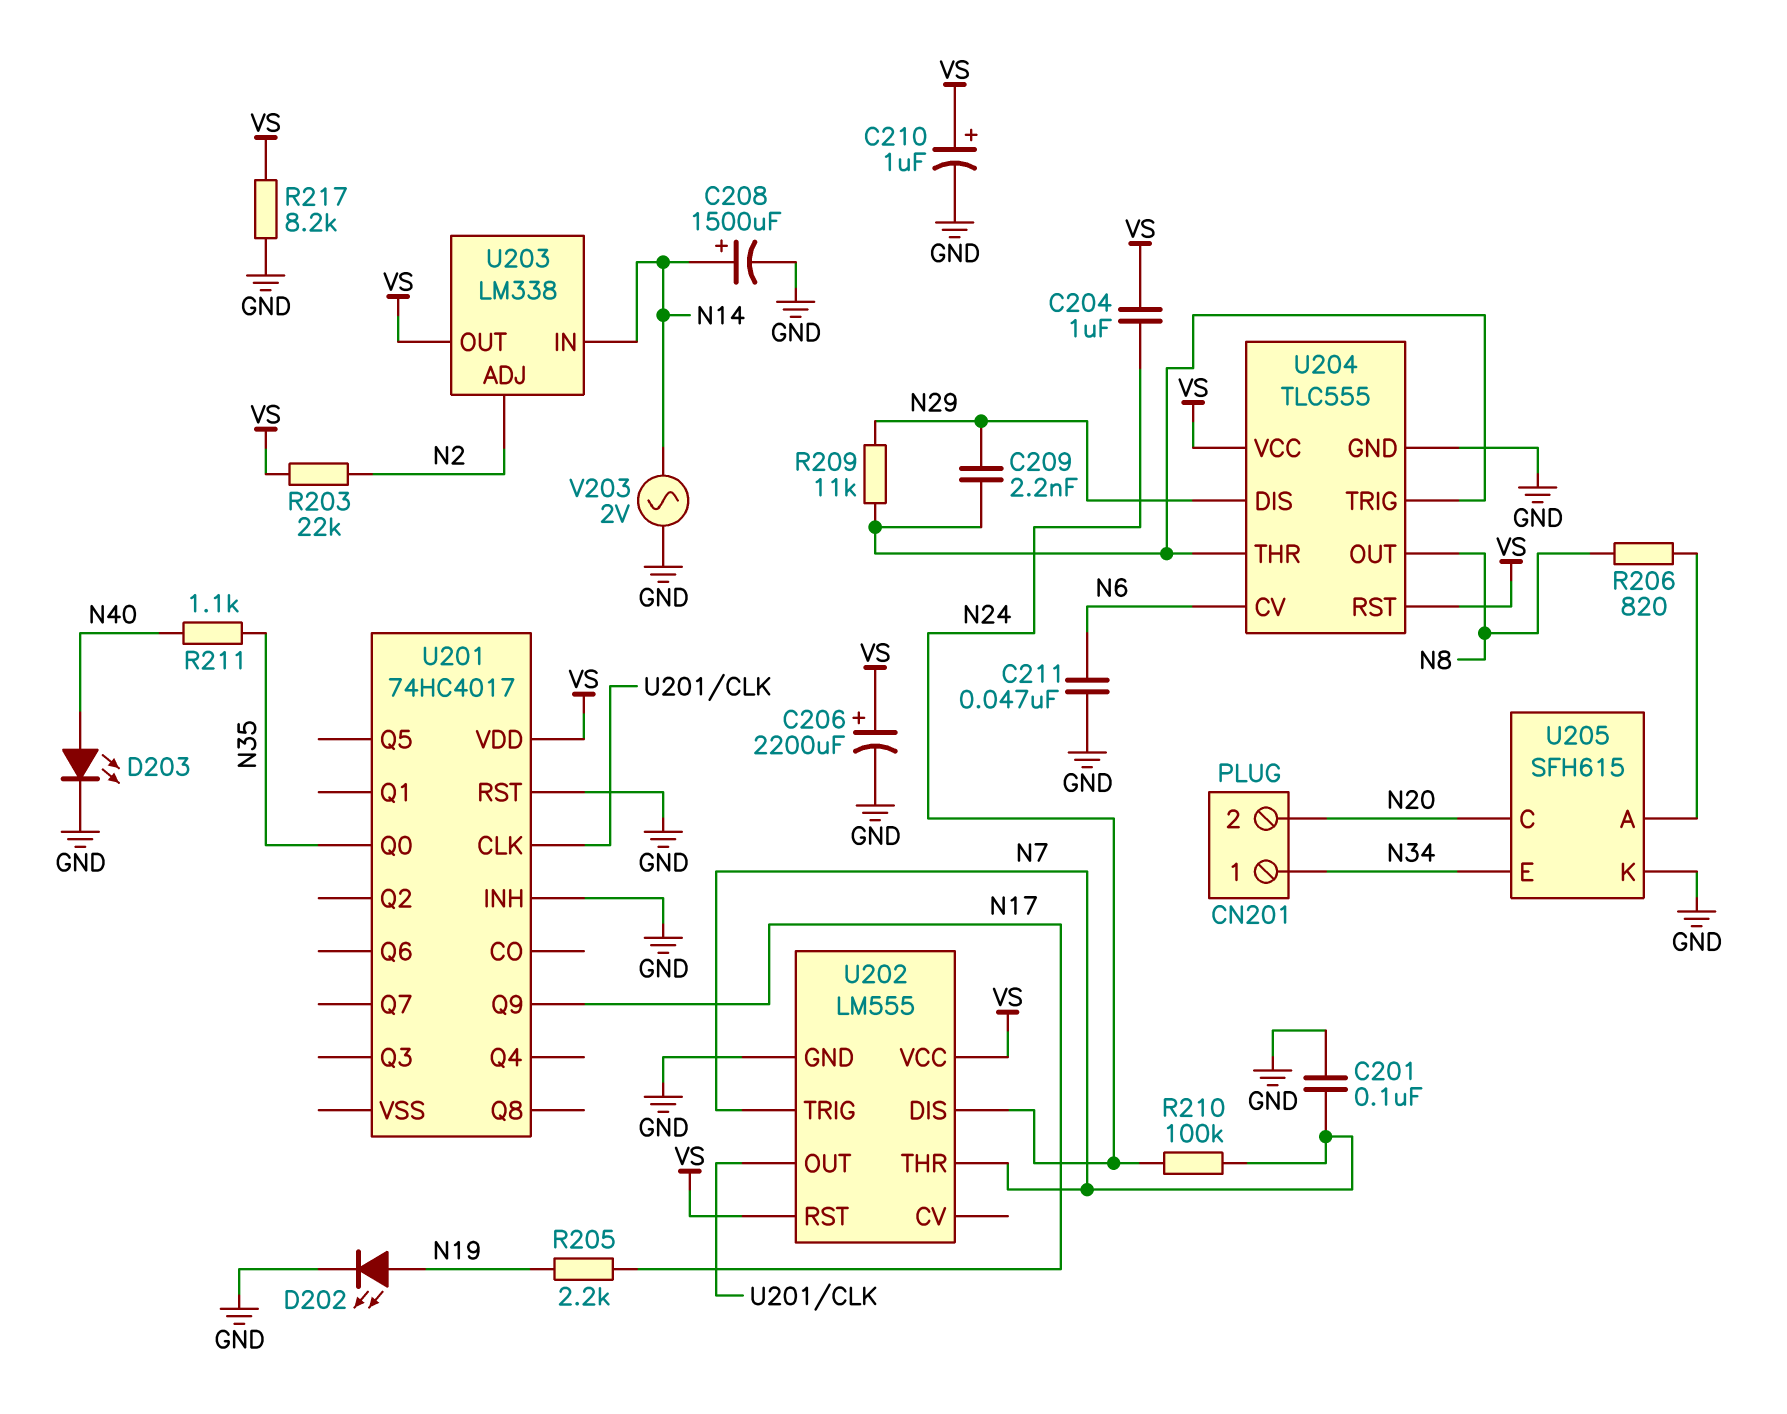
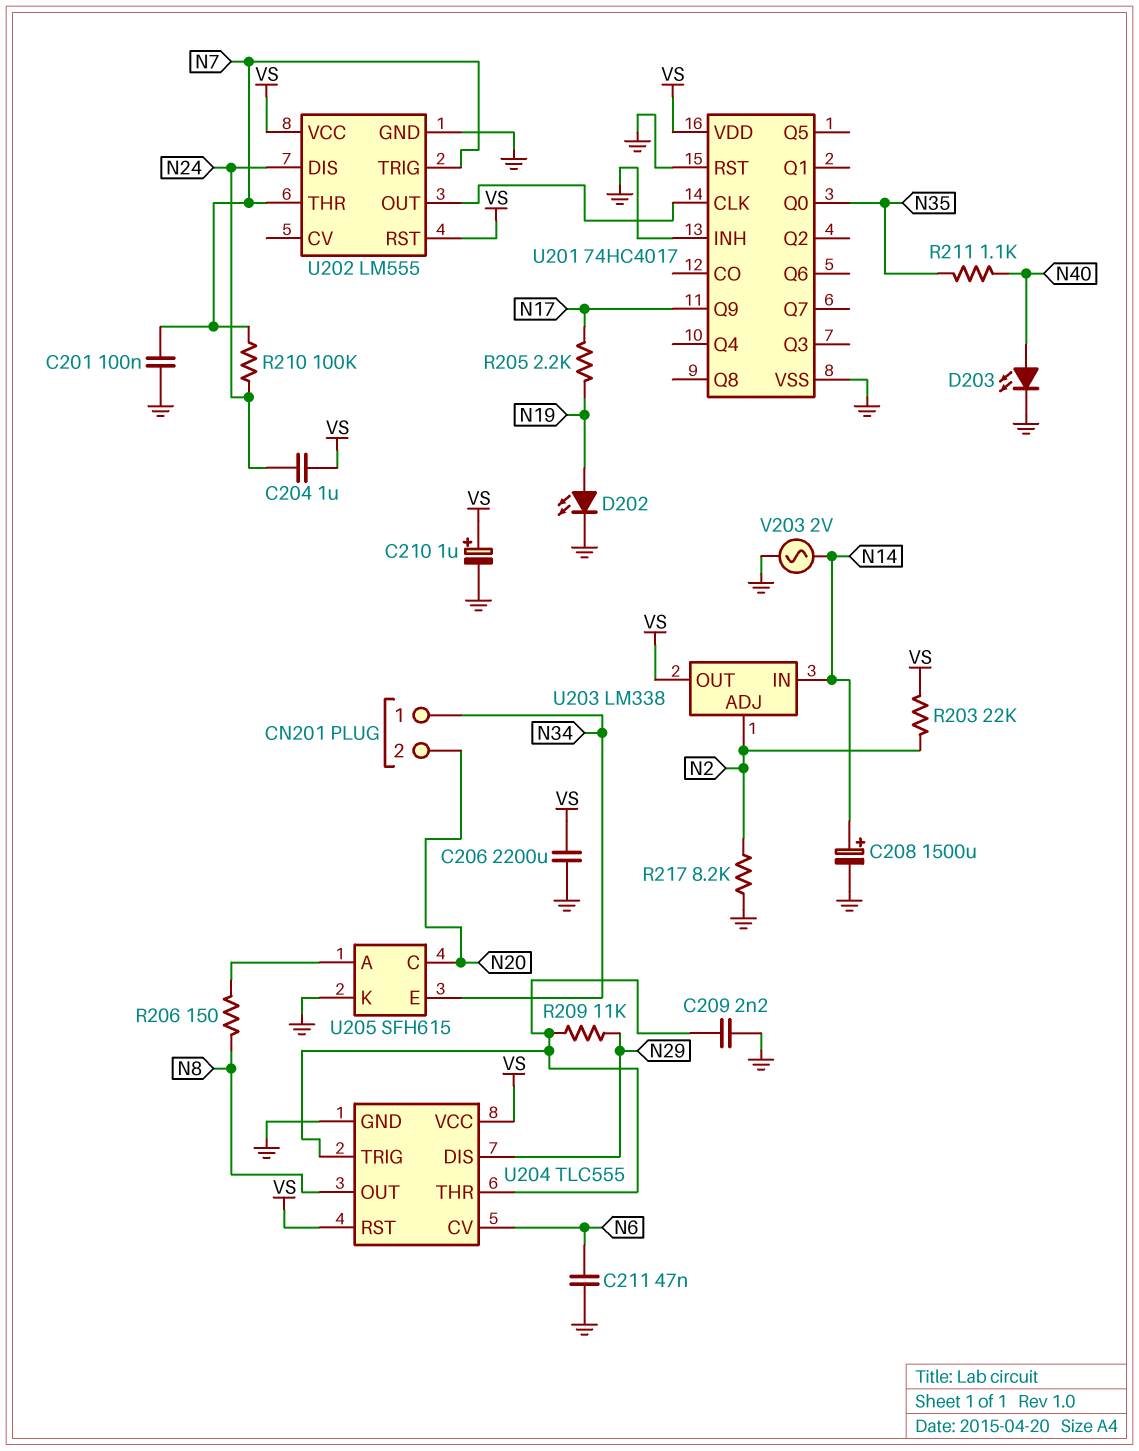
C206: 2200uF (plus VS, minus GND) -> 2200uF (GND, VS)
C209: 2.2nF (N29, U204/THR) -> 2.2nF (GND, U204/THR)
R206: 820 (N8, U205/A) -> 150 (N8, U205/A)
R217: 8.2k (GND, VS) -> 8.2k (GND, N2)
U201 pin VSS: none -> GND

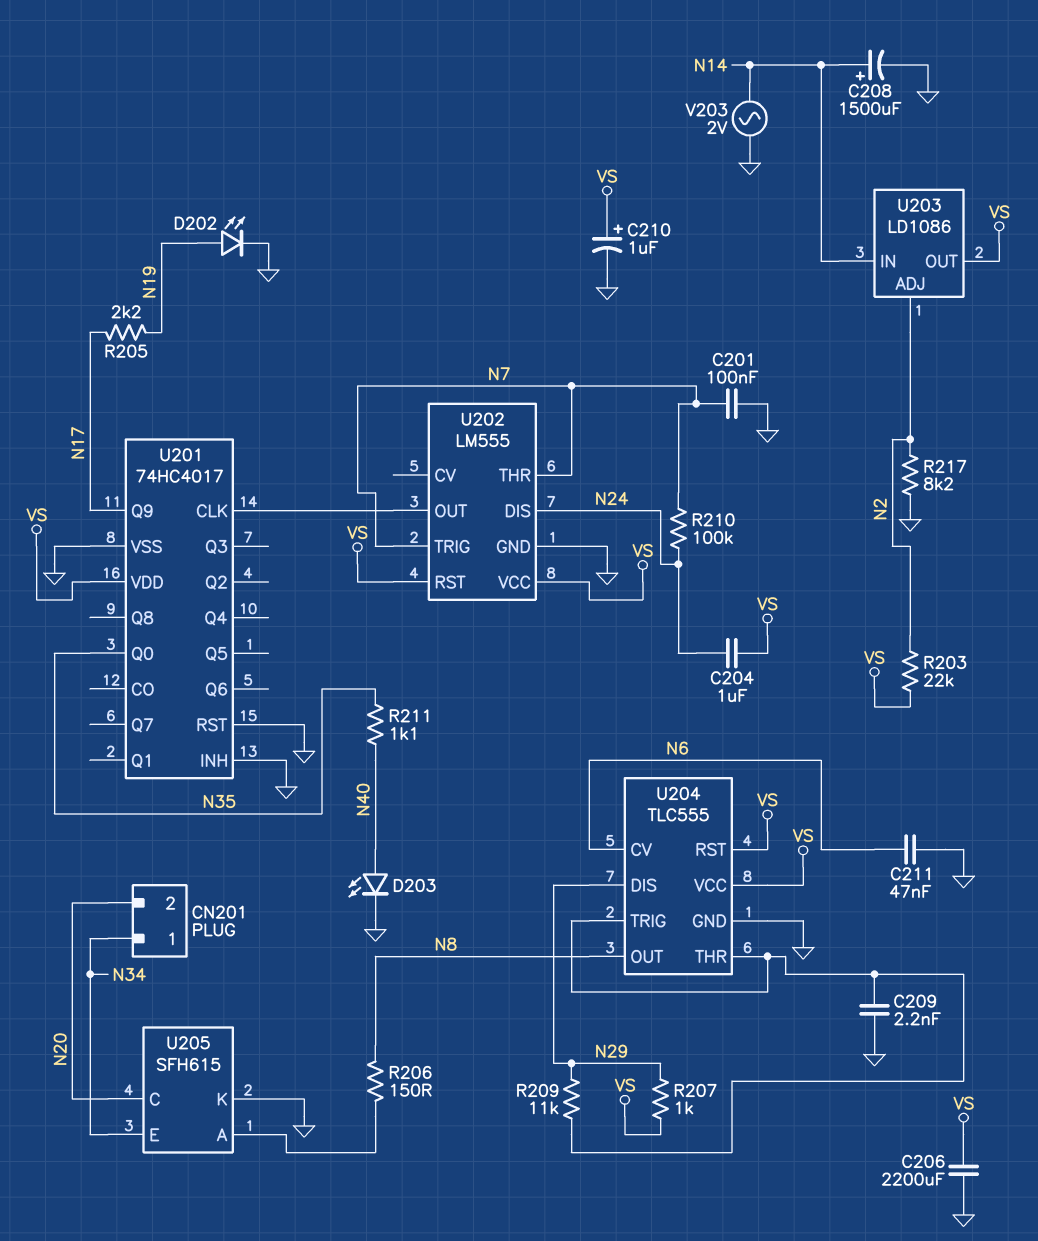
R207: none -> 1k (N29, VS)
U203: LM338 -> LD1086

